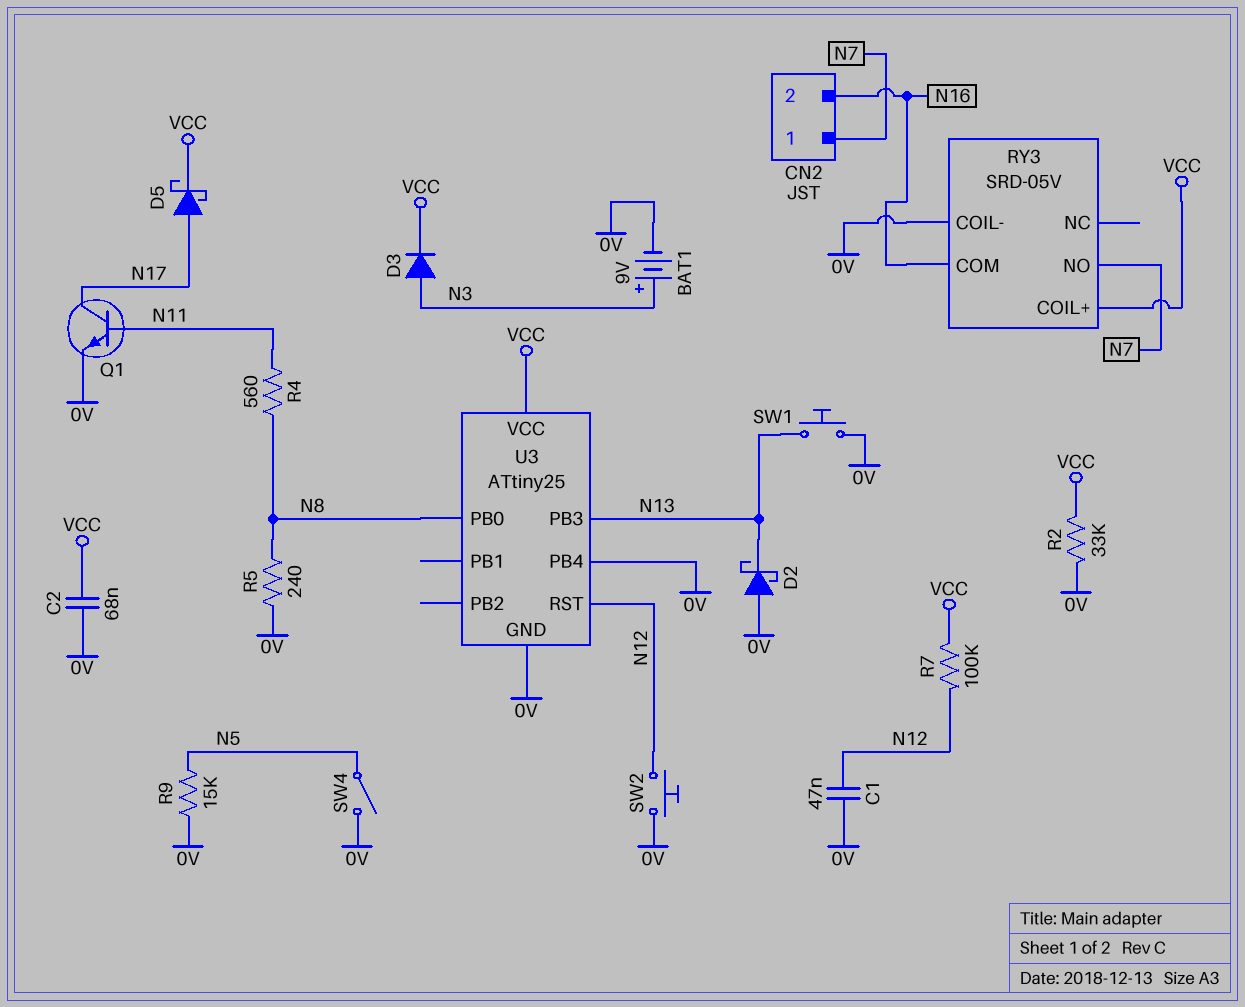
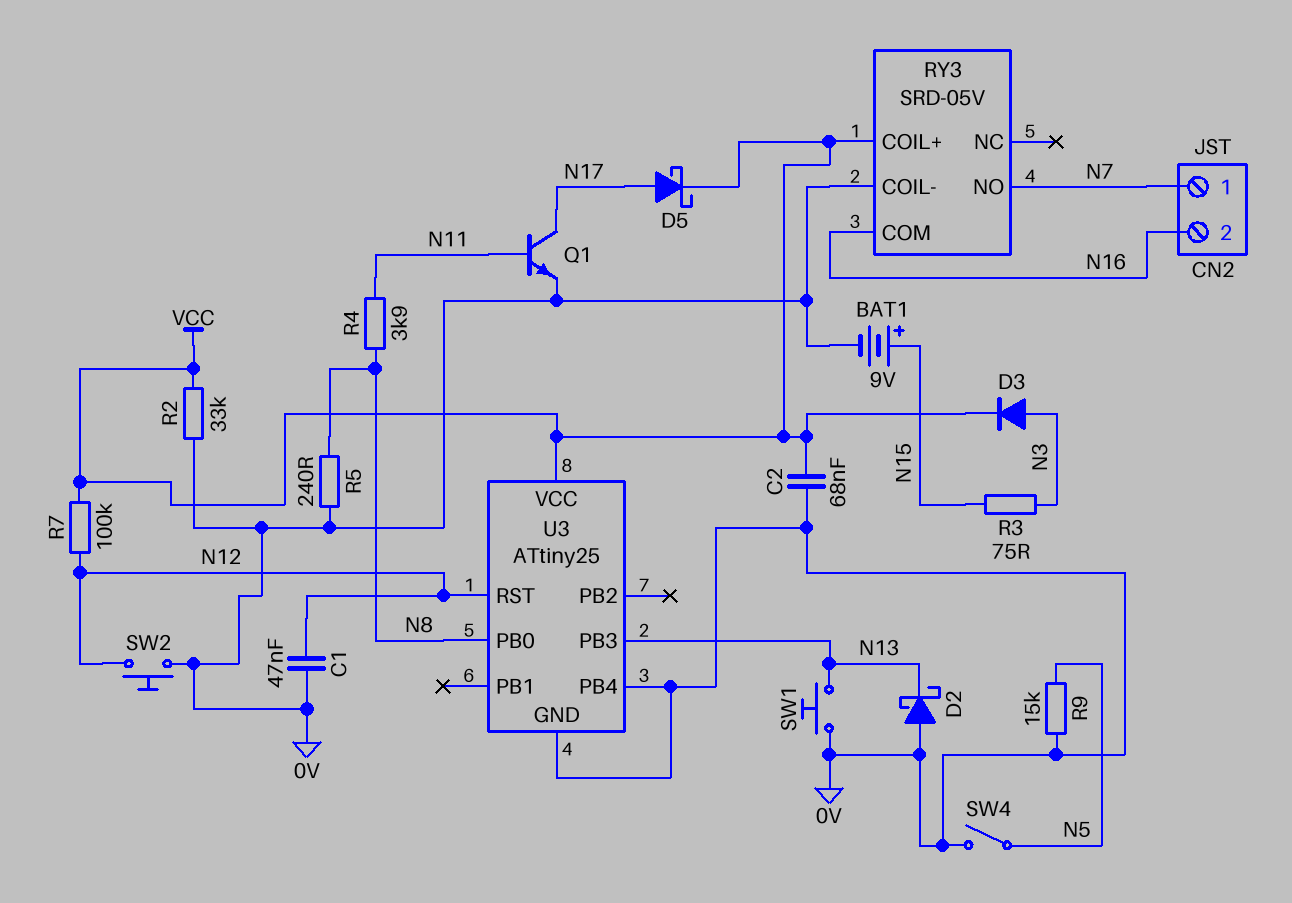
BAT1: 9V (plus N3, minus 0V) -> 9V (plus N15, minus 0V)
R3: none -> 75 (N3, N15)
R4: 560 (N8, N11) -> 3.9k (N8, N11)

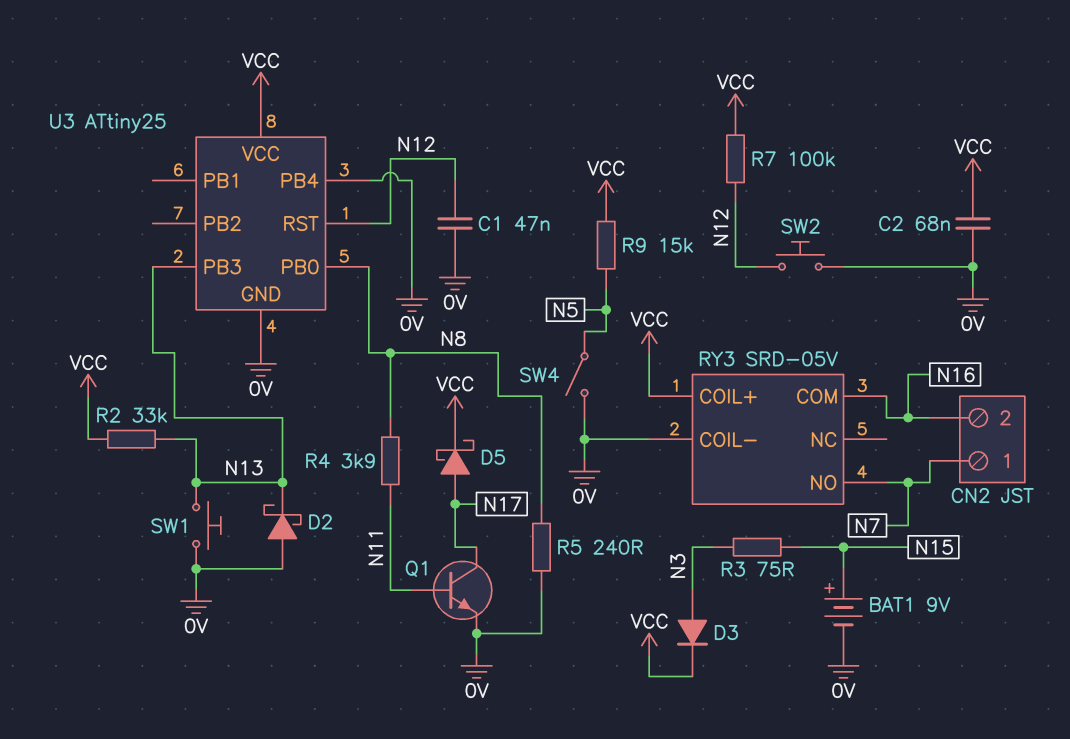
R2: 33k (0V, VCC) -> 33k (N13, VCC)
R9: 15k (0V, N5) -> 15k (N5, VCC)

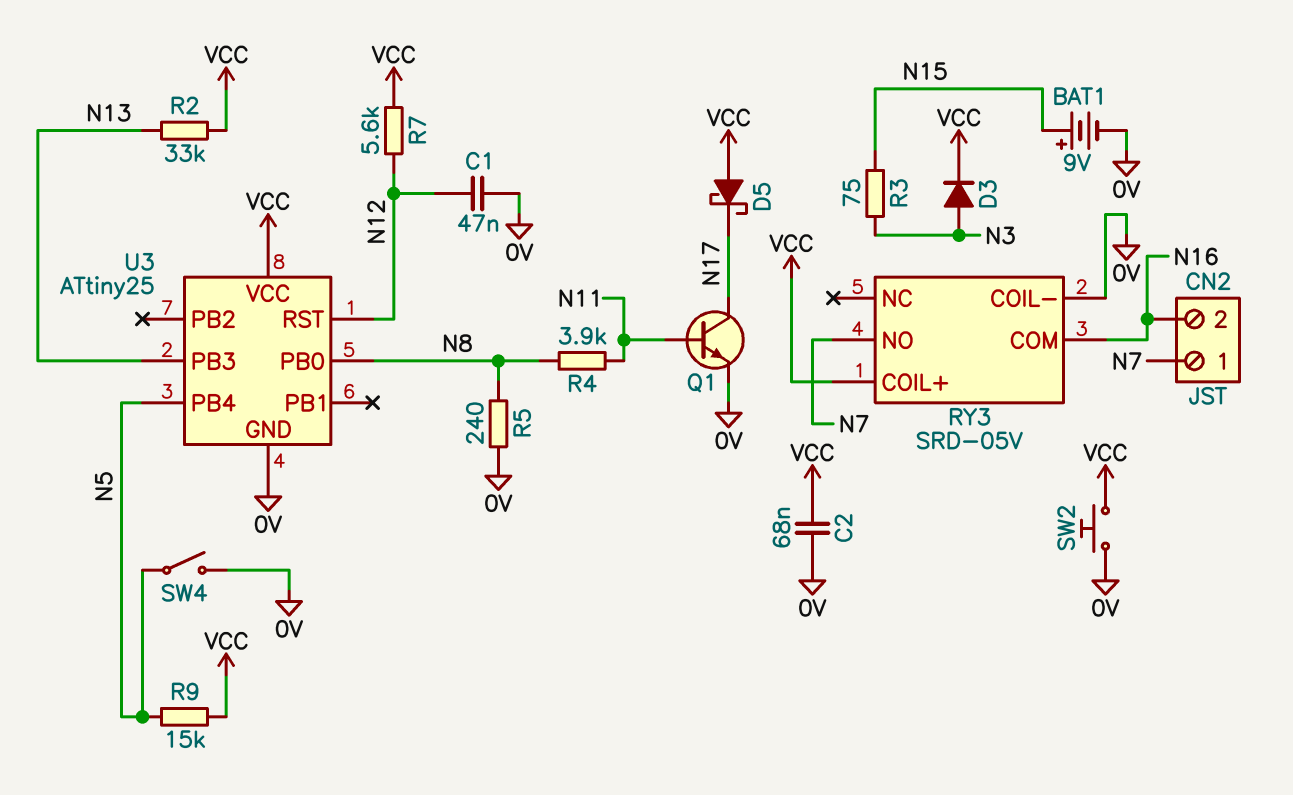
D2: schottky (A 0V, K N13) -> none
D5: schottky (A N17, K VCC) -> schottky (A VCC, K N17)
R7: 100k (N12, VCC) -> 5.6k (N12, VCC)
SW1: button (0V, N13) -> none
SW2: button (0V, N12) -> button (0V, VCC)
U3 pin PB4: 0V -> N5

